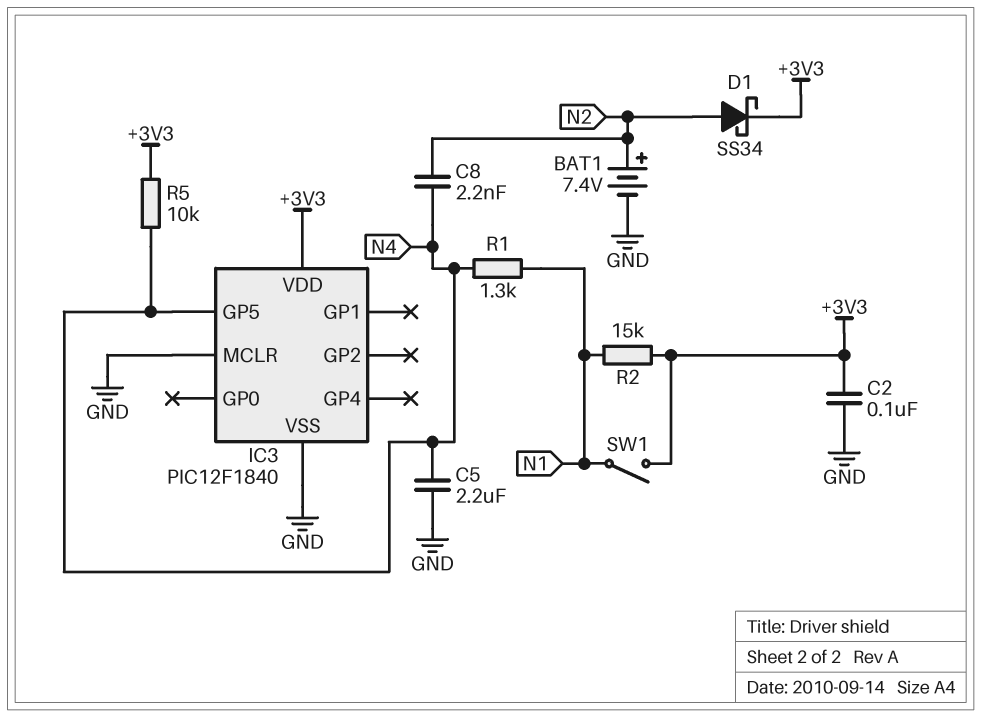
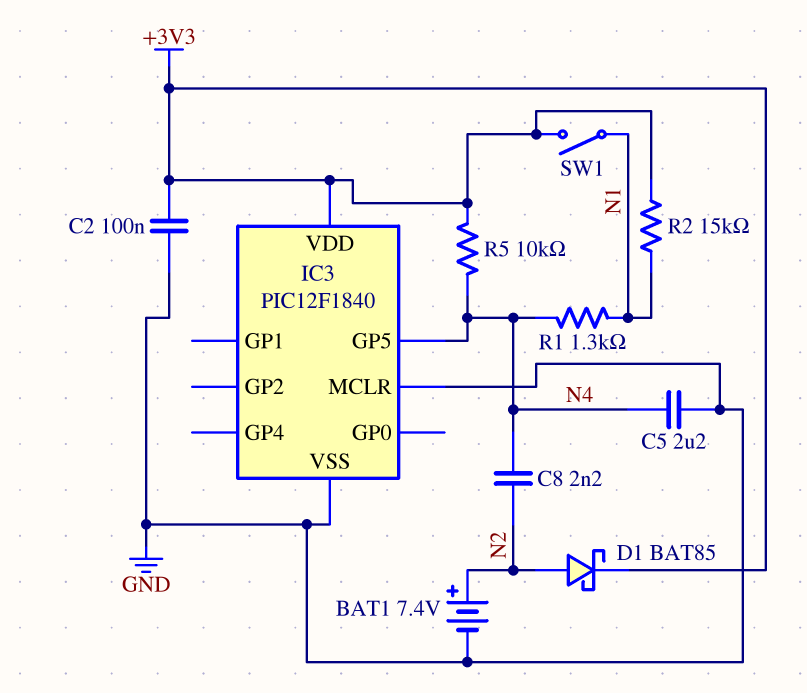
D1: schottky SS34 (A N2, K +3V3) -> schottky BAT85 (A N2, K +3V3)

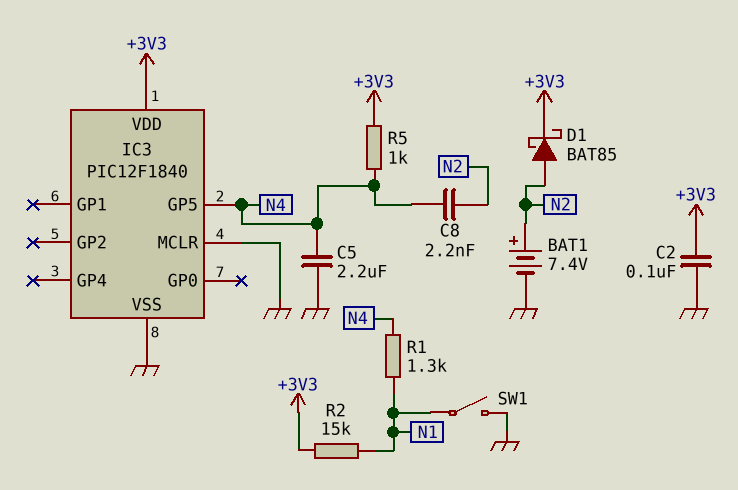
R5: 10k (+3V3, N4) -> 1k (+3V3, N4)
SW1: switch (+3V3, N1) -> switch (GND, N1)

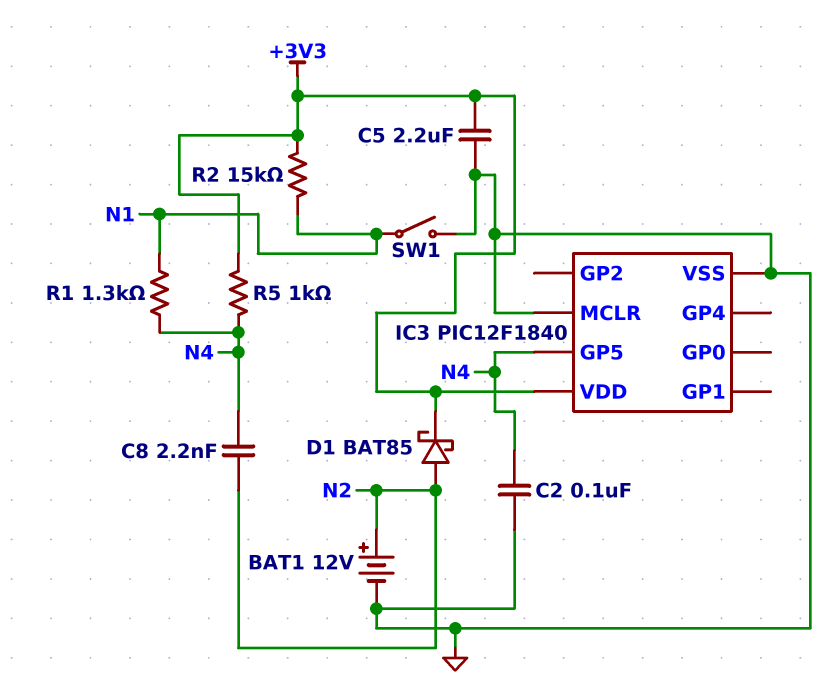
BAT1: 7.4V (plus N2, minus GND) -> 12V (plus N2, minus GND)
C2: 100nF (+3V3, GND) -> 100nF (GND, N4)
C5: 2.2uF (GND, N4) -> 2.2uF (+3V3, GND)

